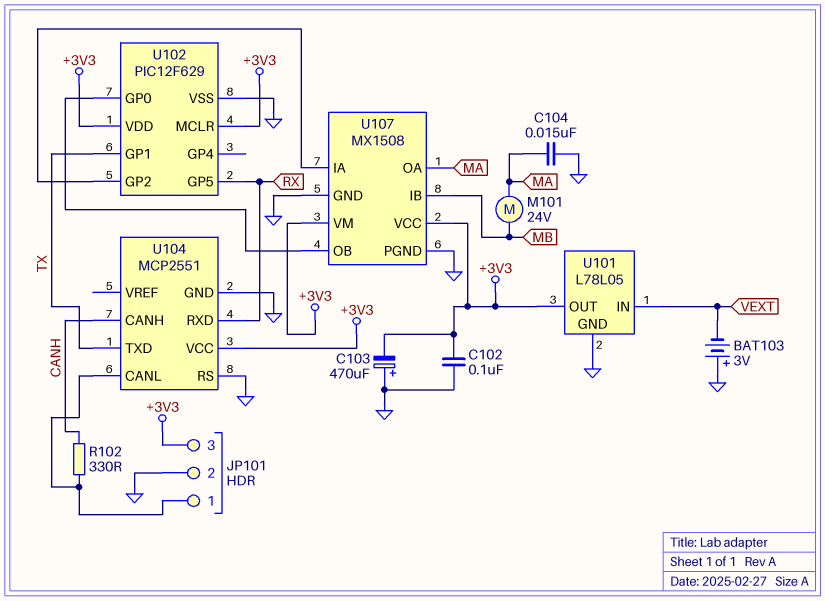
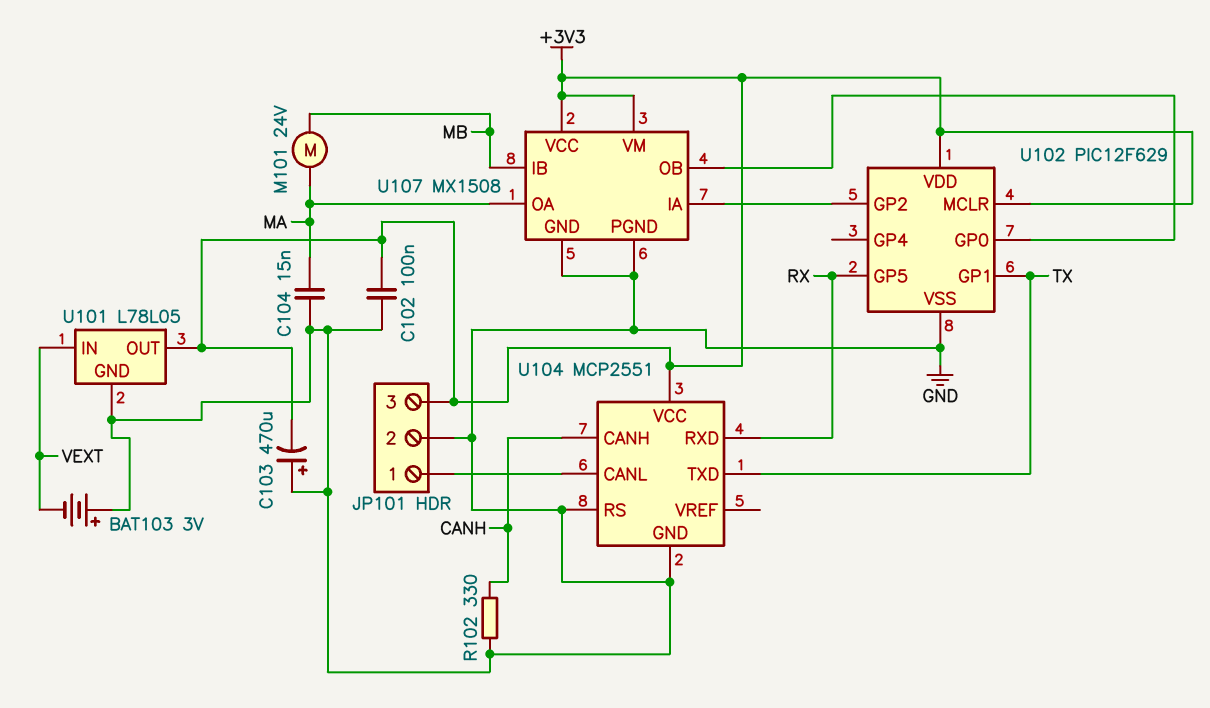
R102: 330 (CANH, JP101/1) -> 330 (CANH, GND)

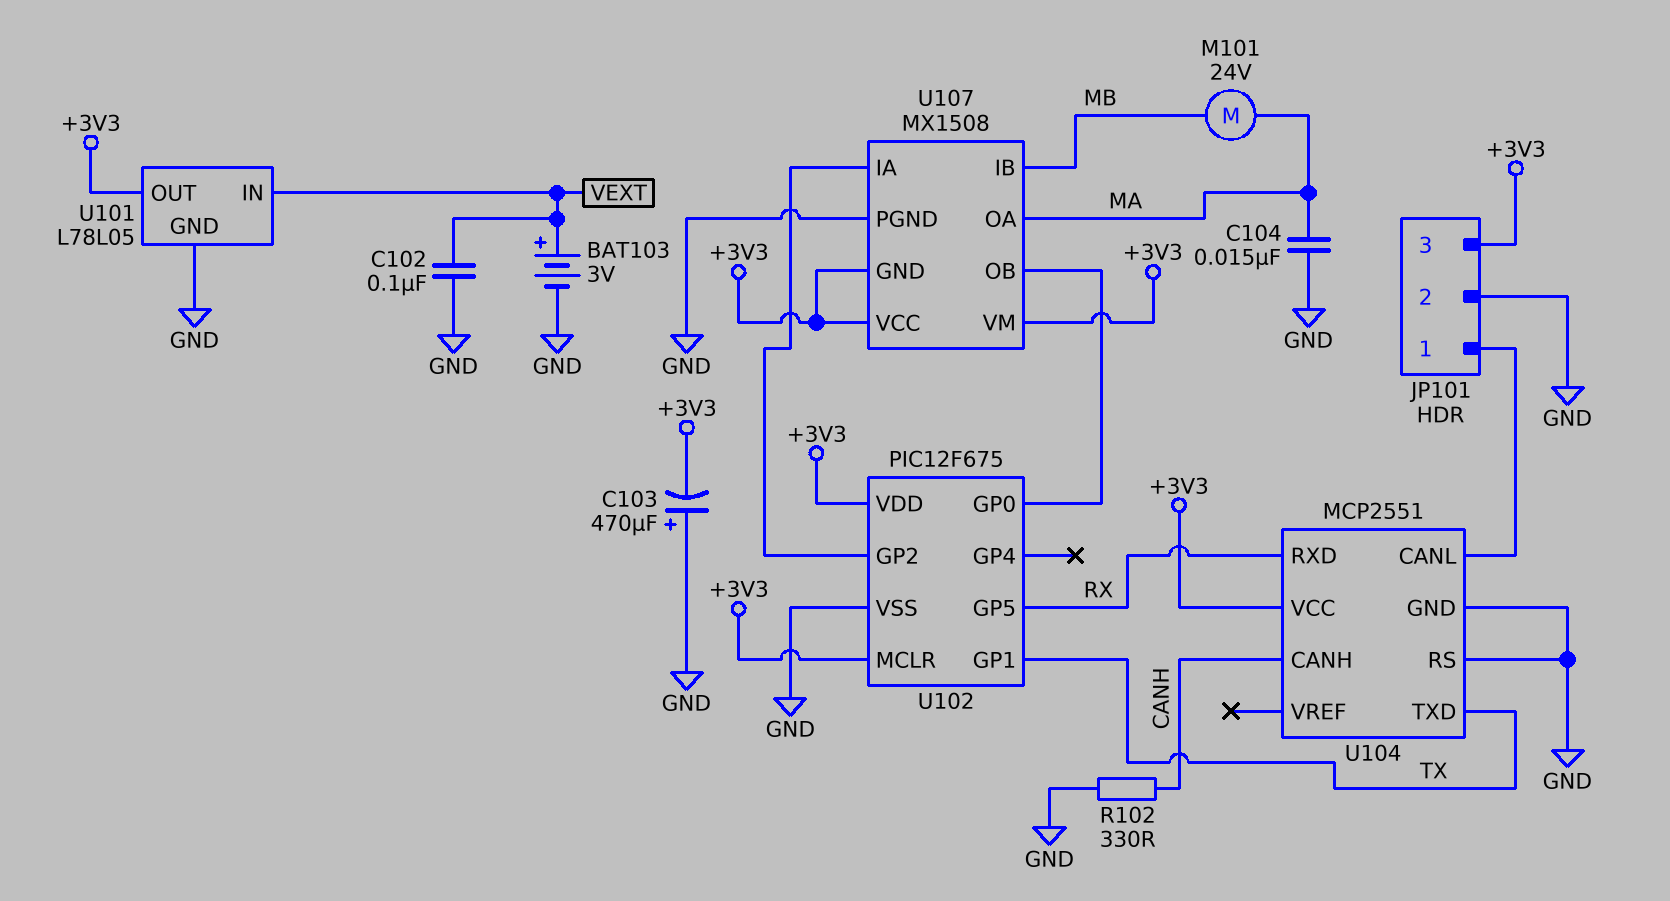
BAT103: 3V (plus GND, minus VEXT) -> 3V (plus VEXT, minus GND)
C102: 100nF (+3V3, GND) -> 100nF (GND, VEXT)
U102: PIC12F629 -> PIC12F675
U107 pin GND: GND -> +3V3

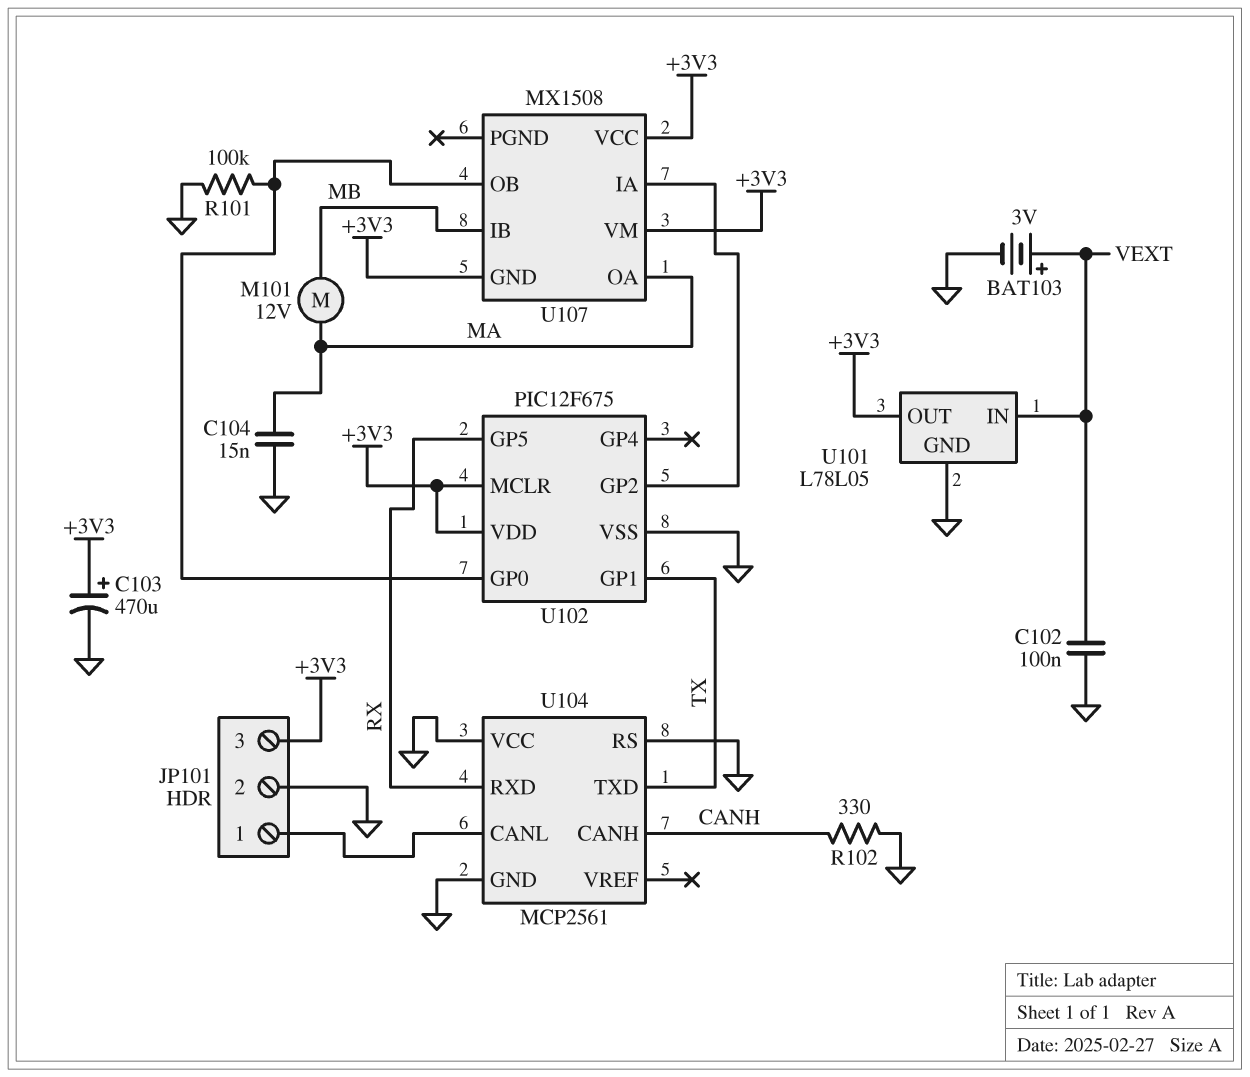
C103: 470uF (plus GND, minus +3V3) -> 470uF (plus +3V3, minus GND)
M101: motor 24V (MA, MB) -> motor 12V (MA, MB)
R101: none -> 100k (GND, U102/GP0)
U104: MCP2551 -> MCP2561
U104 pin VCC: +3V3 -> GND
U107 pin PGND: GND -> none

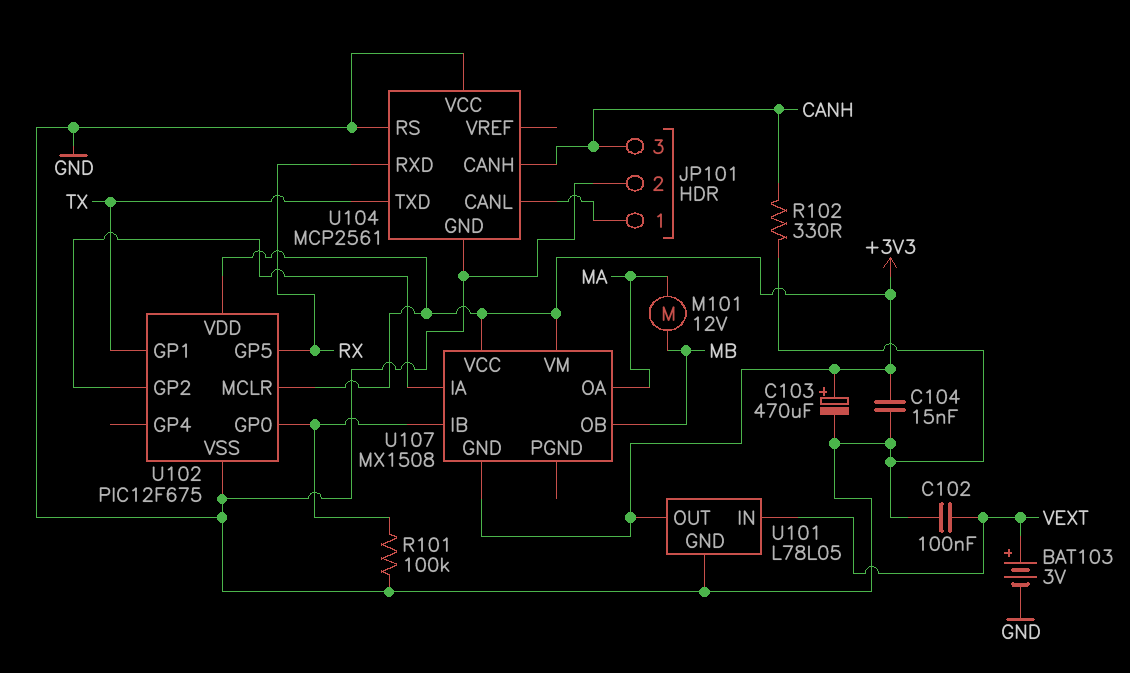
C104: 15nF (GND, MA) -> 15nF (+3V3, GND)
JP101 pin 3: +3V3 -> CANH
U107 pin IB: MB -> U102/GP0
U107 pin OB: U102/GP0 -> MB

